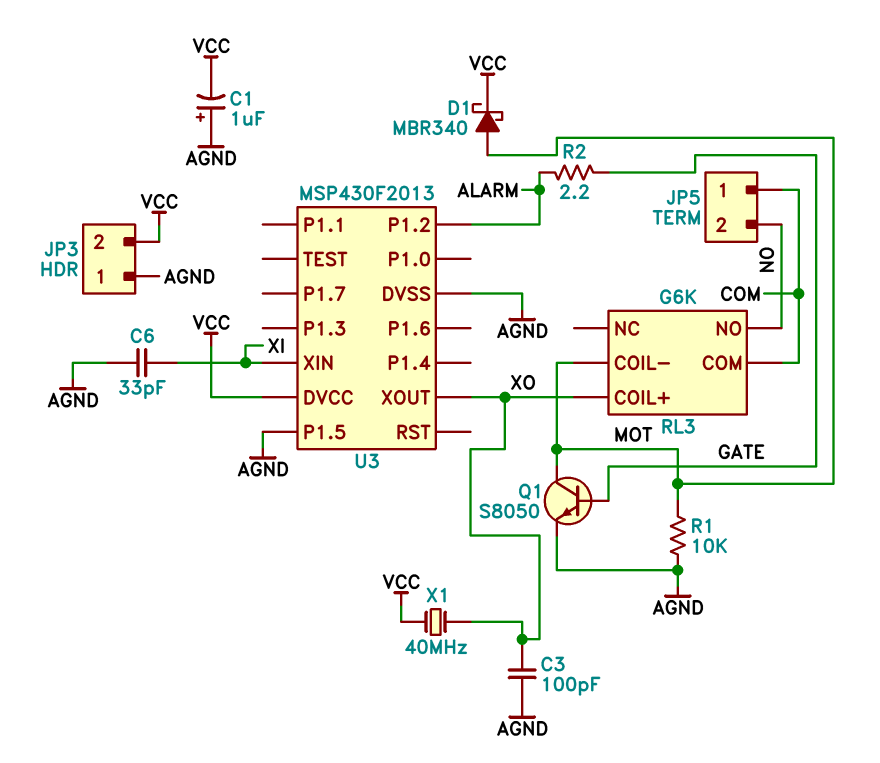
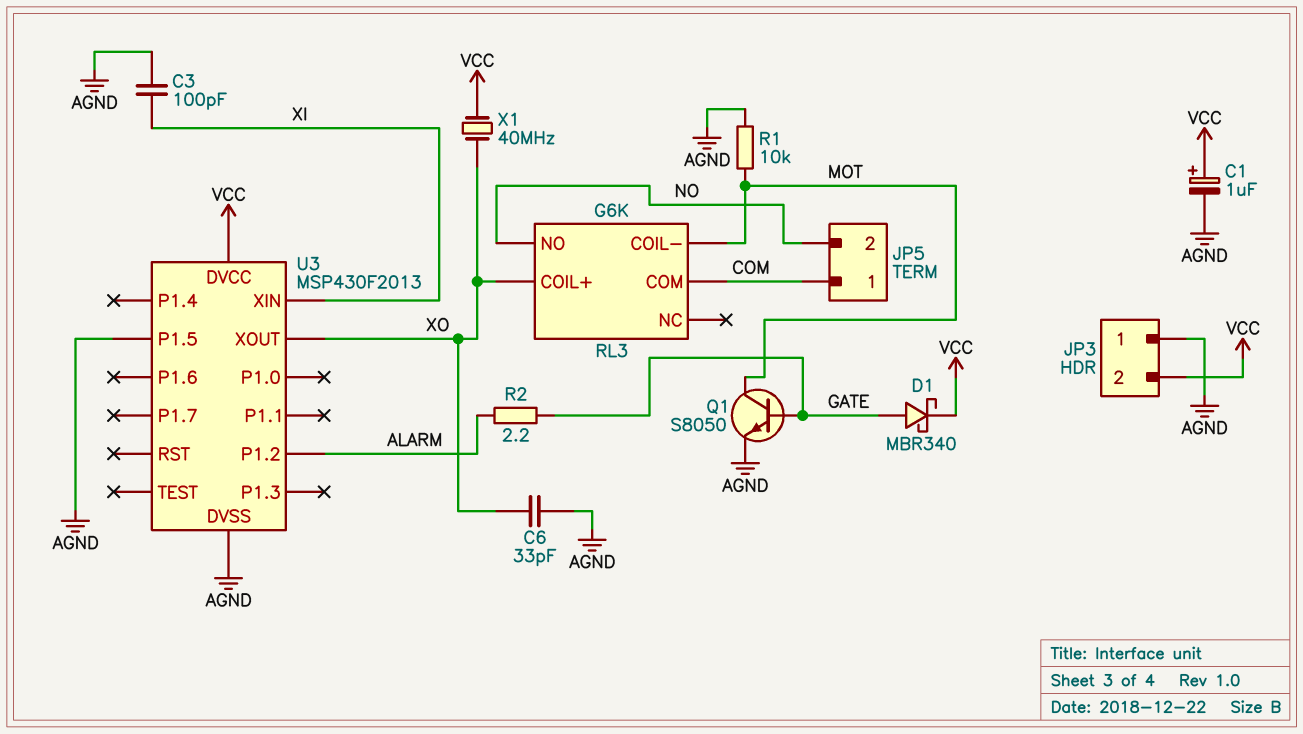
C1: 1uF (plus AGND, minus VCC) -> 1uF (plus VCC, minus AGND)
C3: 100pF (AGND, XO) -> 100pF (AGND, XI)
C6: 33pF (AGND, XI) -> 33pF (AGND, XO)
D1: schottky MBR340 (A MOT, K VCC) -> schottky MBR340 (A GATE, K VCC)

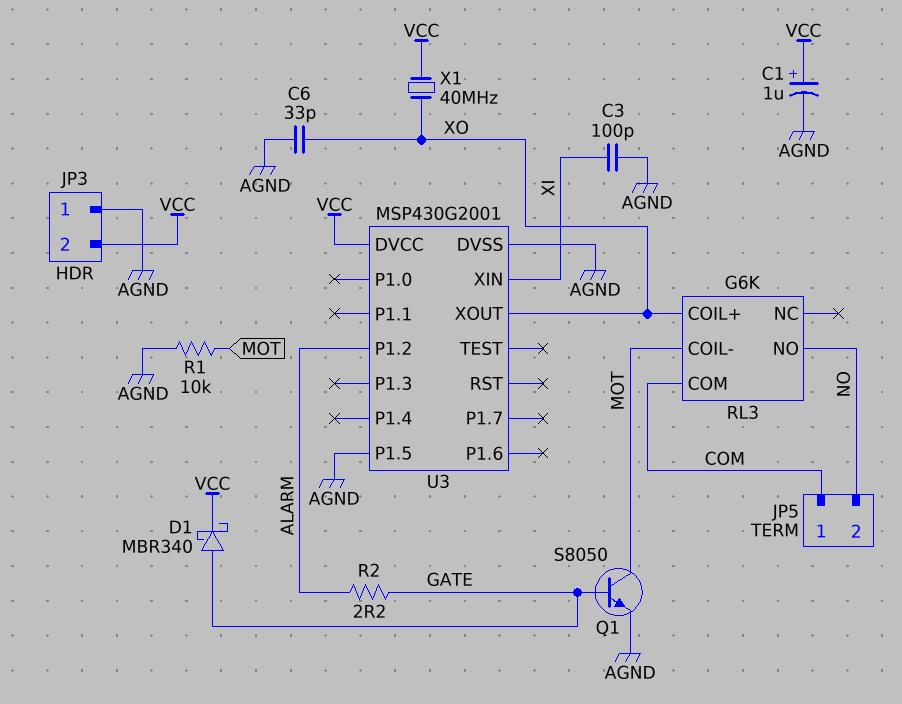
U3: MSP430F2013 -> MSP430G2001

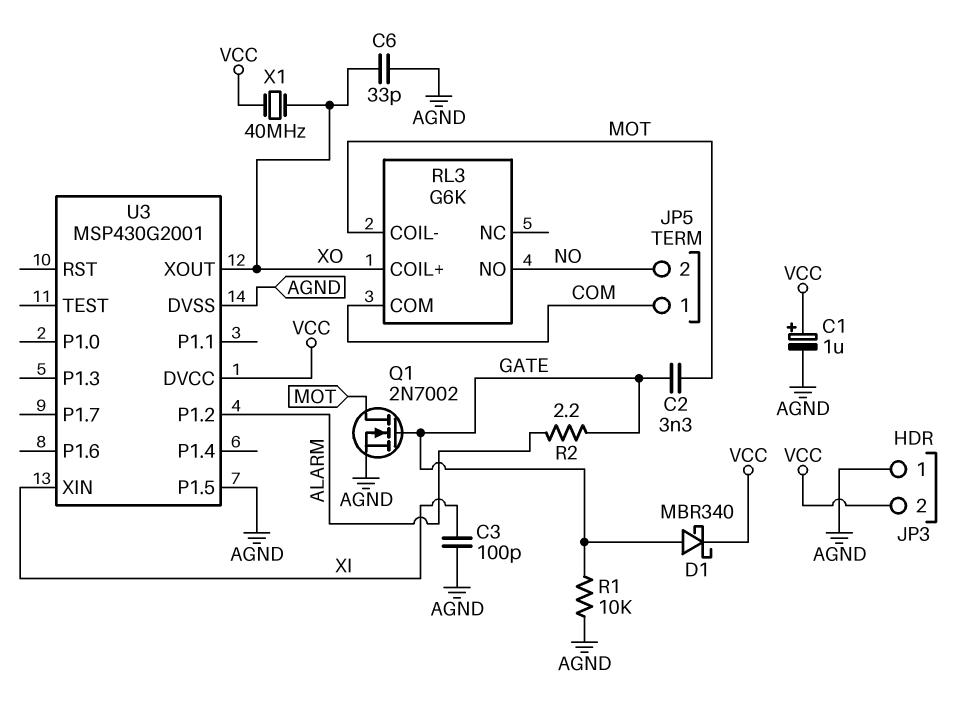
C2: none -> 3.3nF (GATE, MOT)
Q1: NPN S8050 (B GATE, C MOT, E AGND) -> NMOS 2N7002 (G GATE, D MOT, S AGND)
R1: 10k (AGND, MOT) -> 10k (AGND, GATE)

